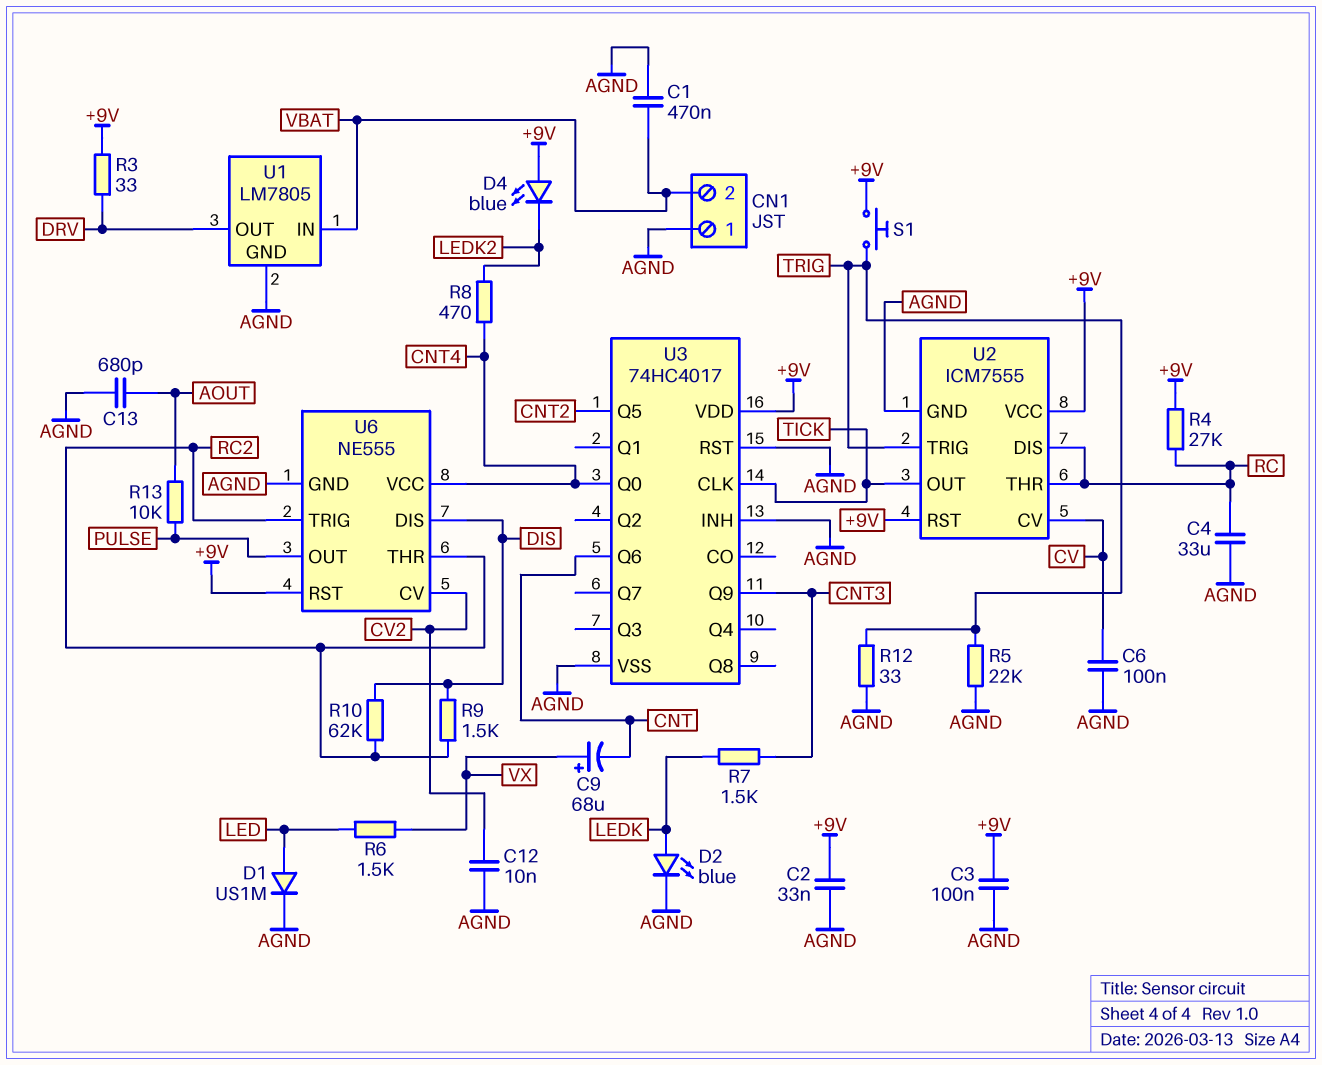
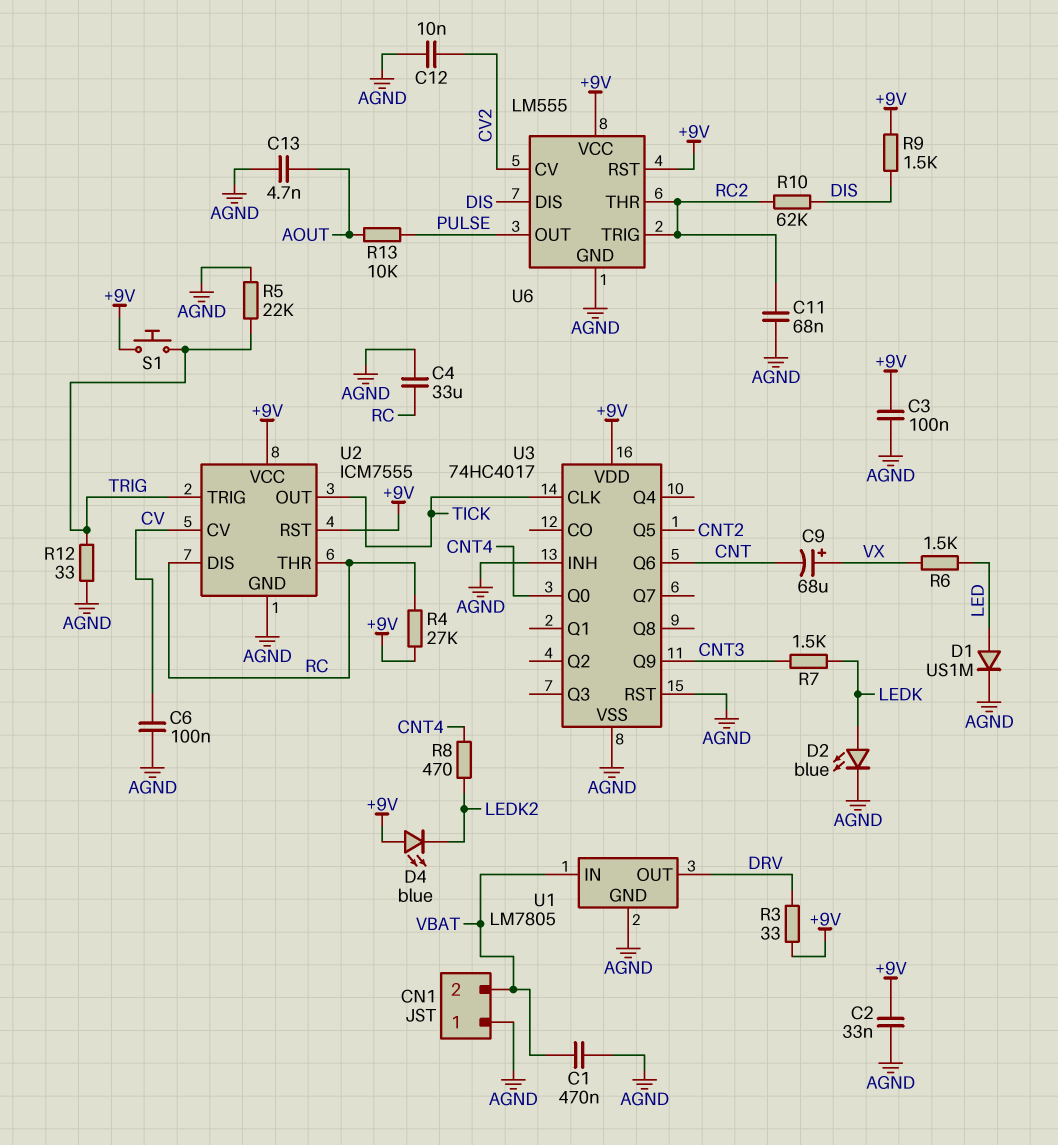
C11: none -> 68nF (AGND, RC2)
C13: 680pF (AGND, AOUT) -> 4.7nF (AGND, AOUT)
R9: 1.5k (DIS, RC2) -> 1.5k (+9V, DIS)
U6: NE555 -> LM555
U6 pin VCC: CNT4 -> +9V

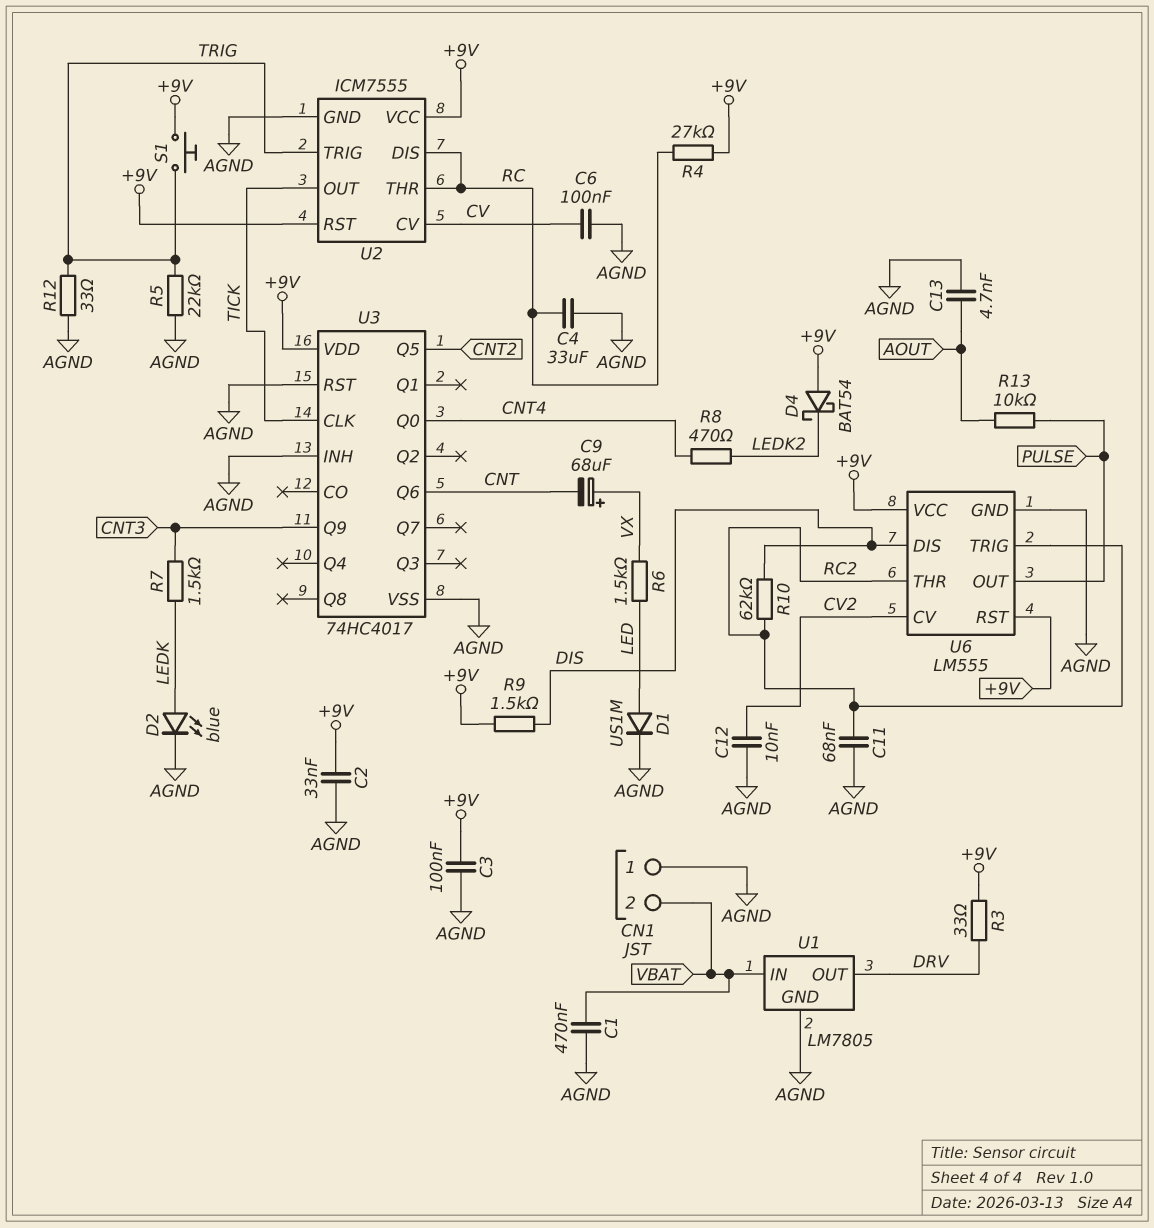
D4: LED blue (A +9V, K LEDK2) -> schottky BAT54 (A +9V, K LEDK2)

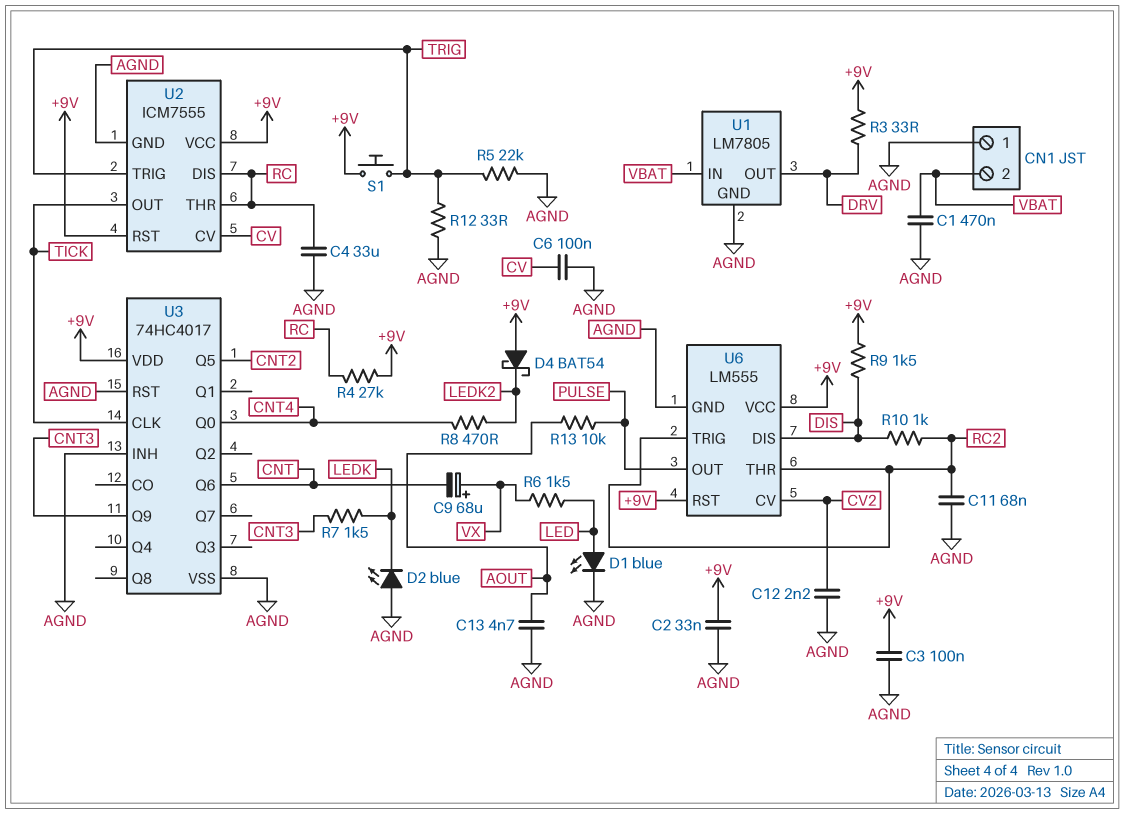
C12: 10nF (AGND, CV2) -> 2.2nF (AGND, CV2)
D1: diode US1M (A LED, K AGND) -> LED blue (A LED, K AGND)
D2: LED blue (A LEDK, K AGND) -> LED blue (A AGND, K LEDK)
R10: 62k (DIS, RC2) -> 1k (DIS, RC2)

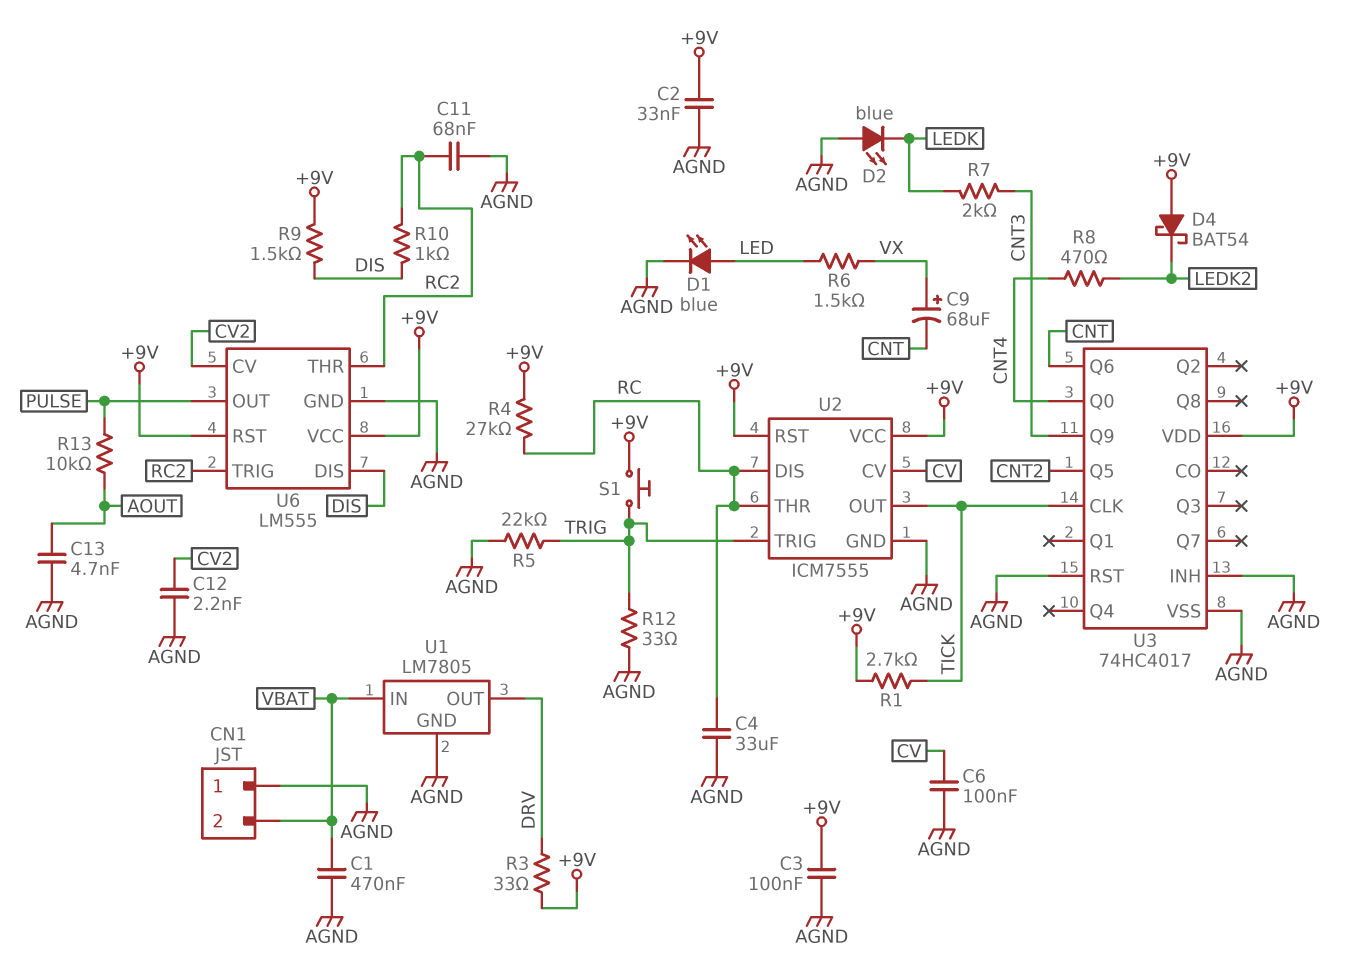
R1: none -> 2.7k (+9V, TICK)
R7: 1.5k (CNT3, LEDK) -> 2k (CNT3, LEDK)

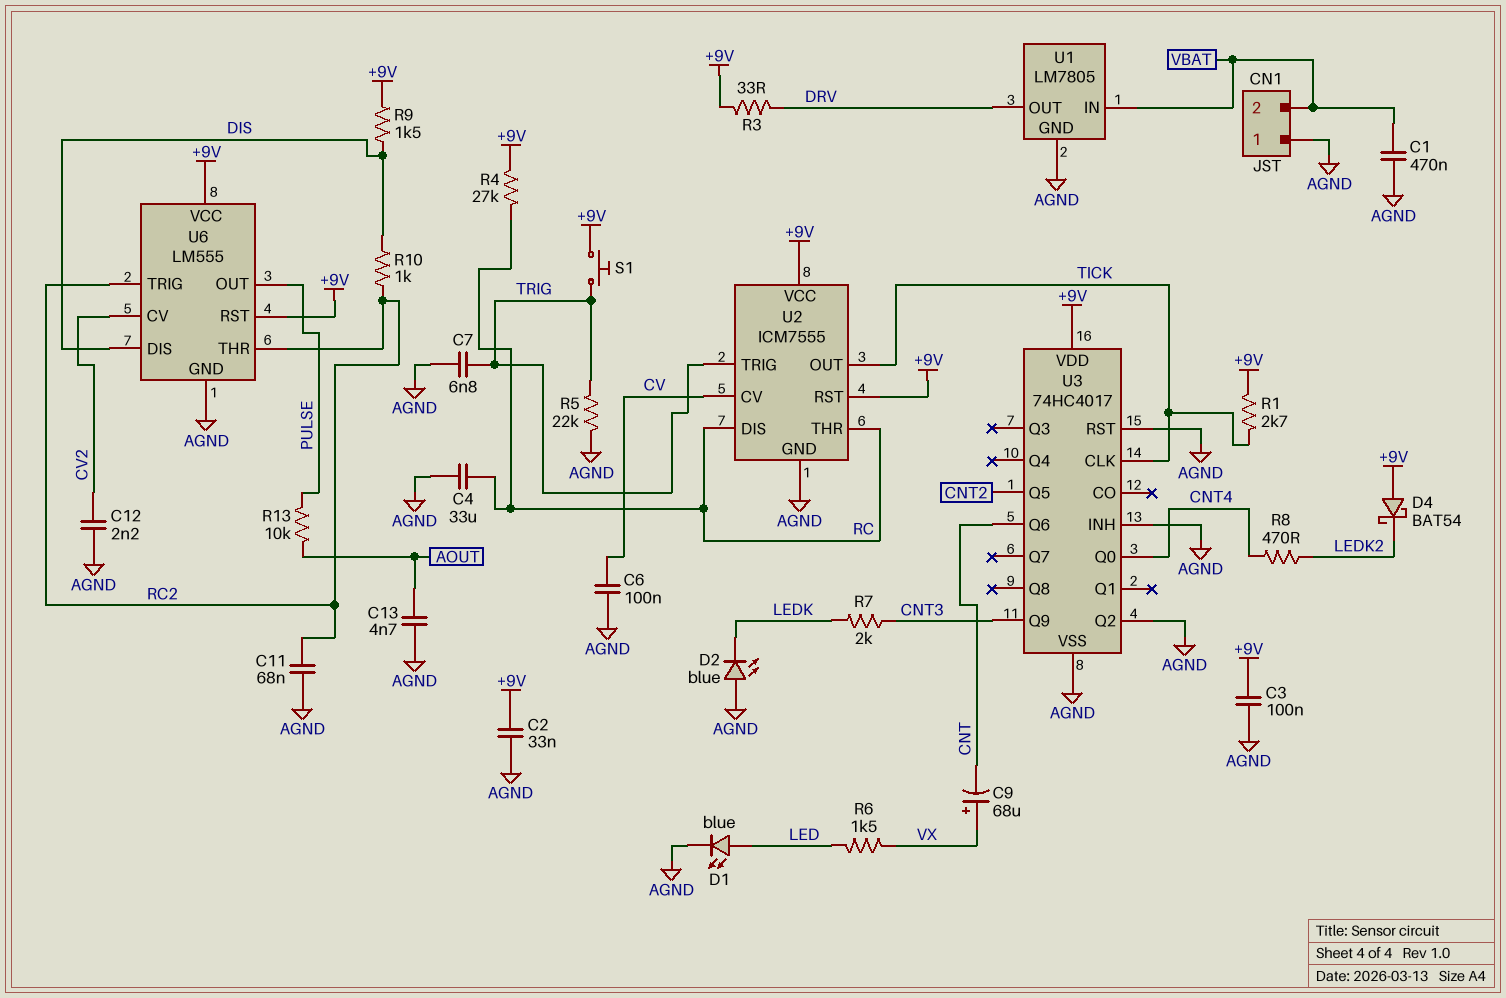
C7: none -> 6.8nF (AGND, TRIG)
R12: 33 (AGND, TRIG) -> none
U3 pin Q2: none -> AGND

